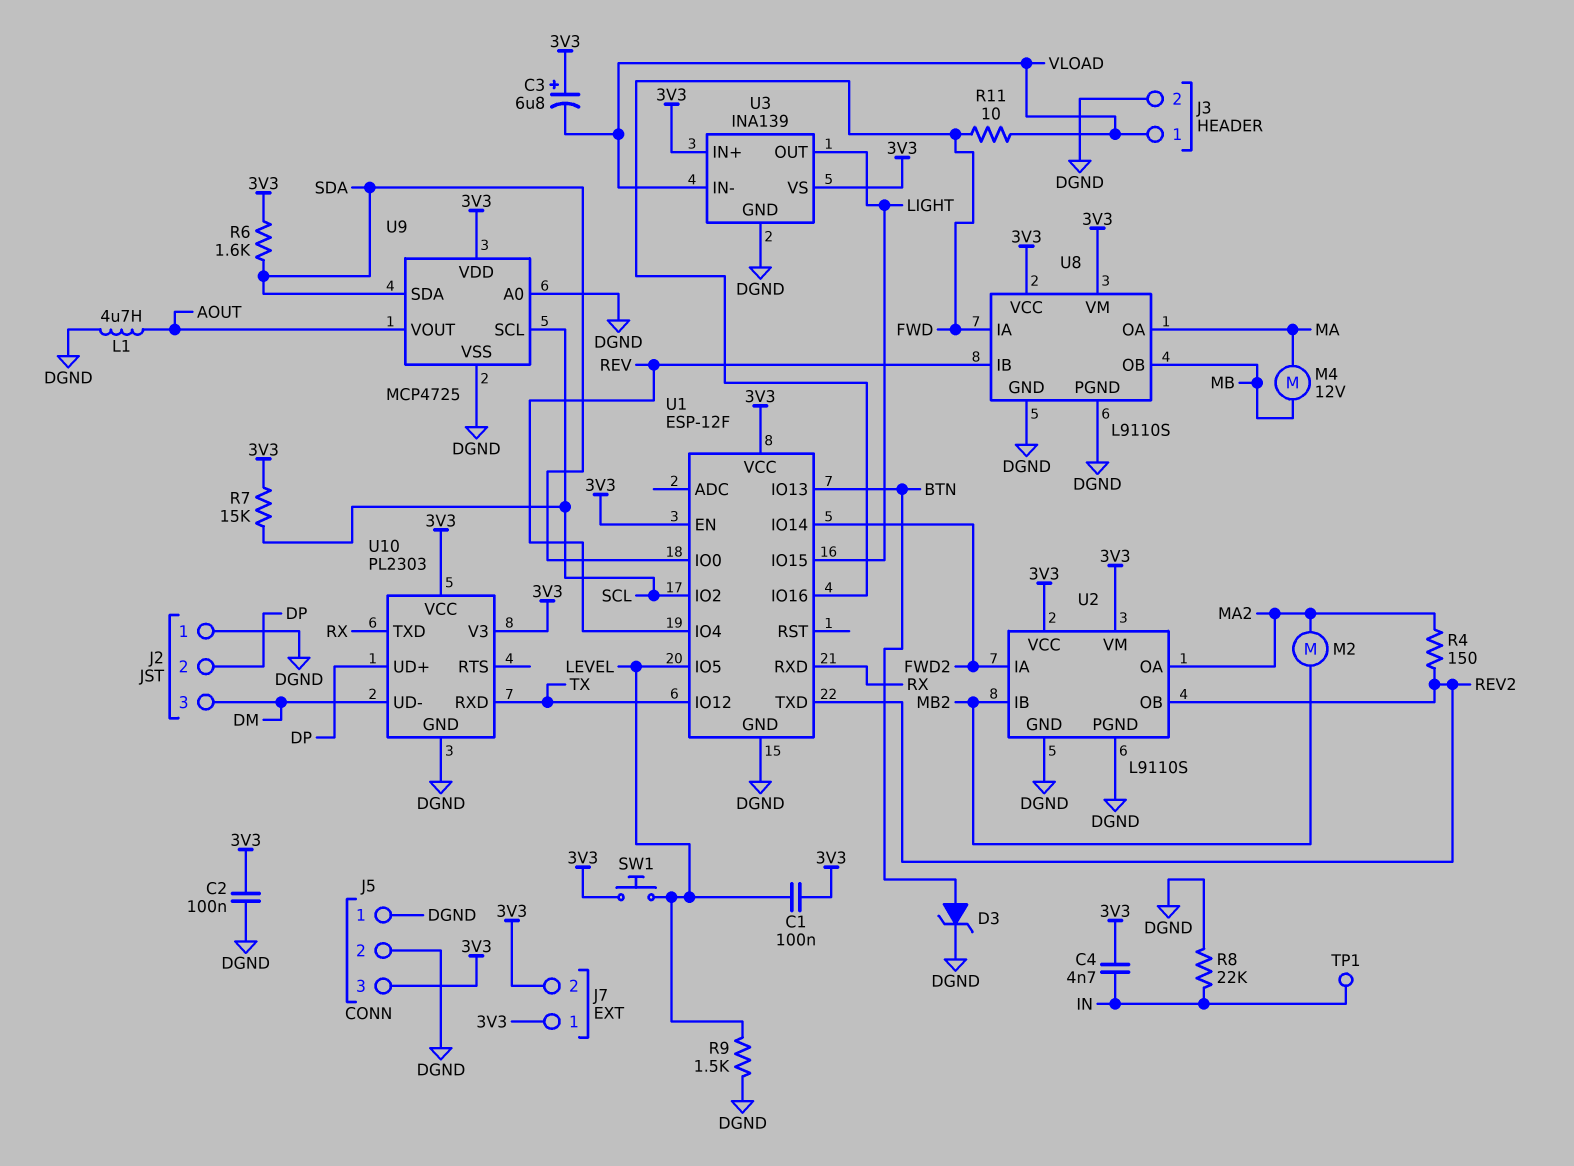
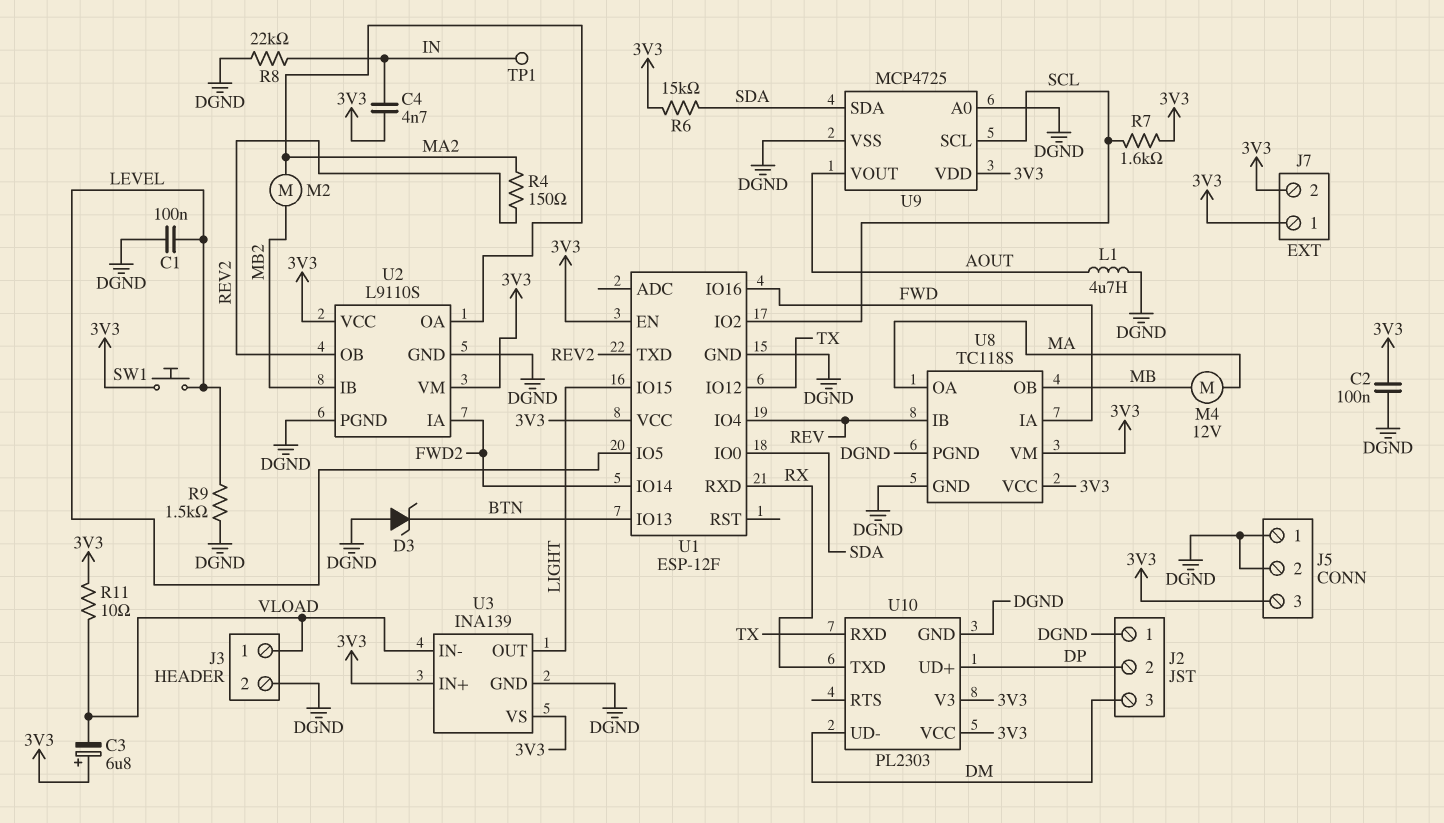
C1: 100nF (3V3, LEVEL) -> 100nF (DGND, LEVEL)
D3: zener (A BTN, K DGND) -> zener (A DGND, K BTN)
R6: 1.6k (3V3, SDA) -> 15k (3V3, SDA)
R7: 15k (3V3, SCL) -> 1.6k (3V3, SCL)
R11: 10 (FWD, VLOAD) -> 10 (3V3, VLOAD)
U8: L9110S -> TC118S

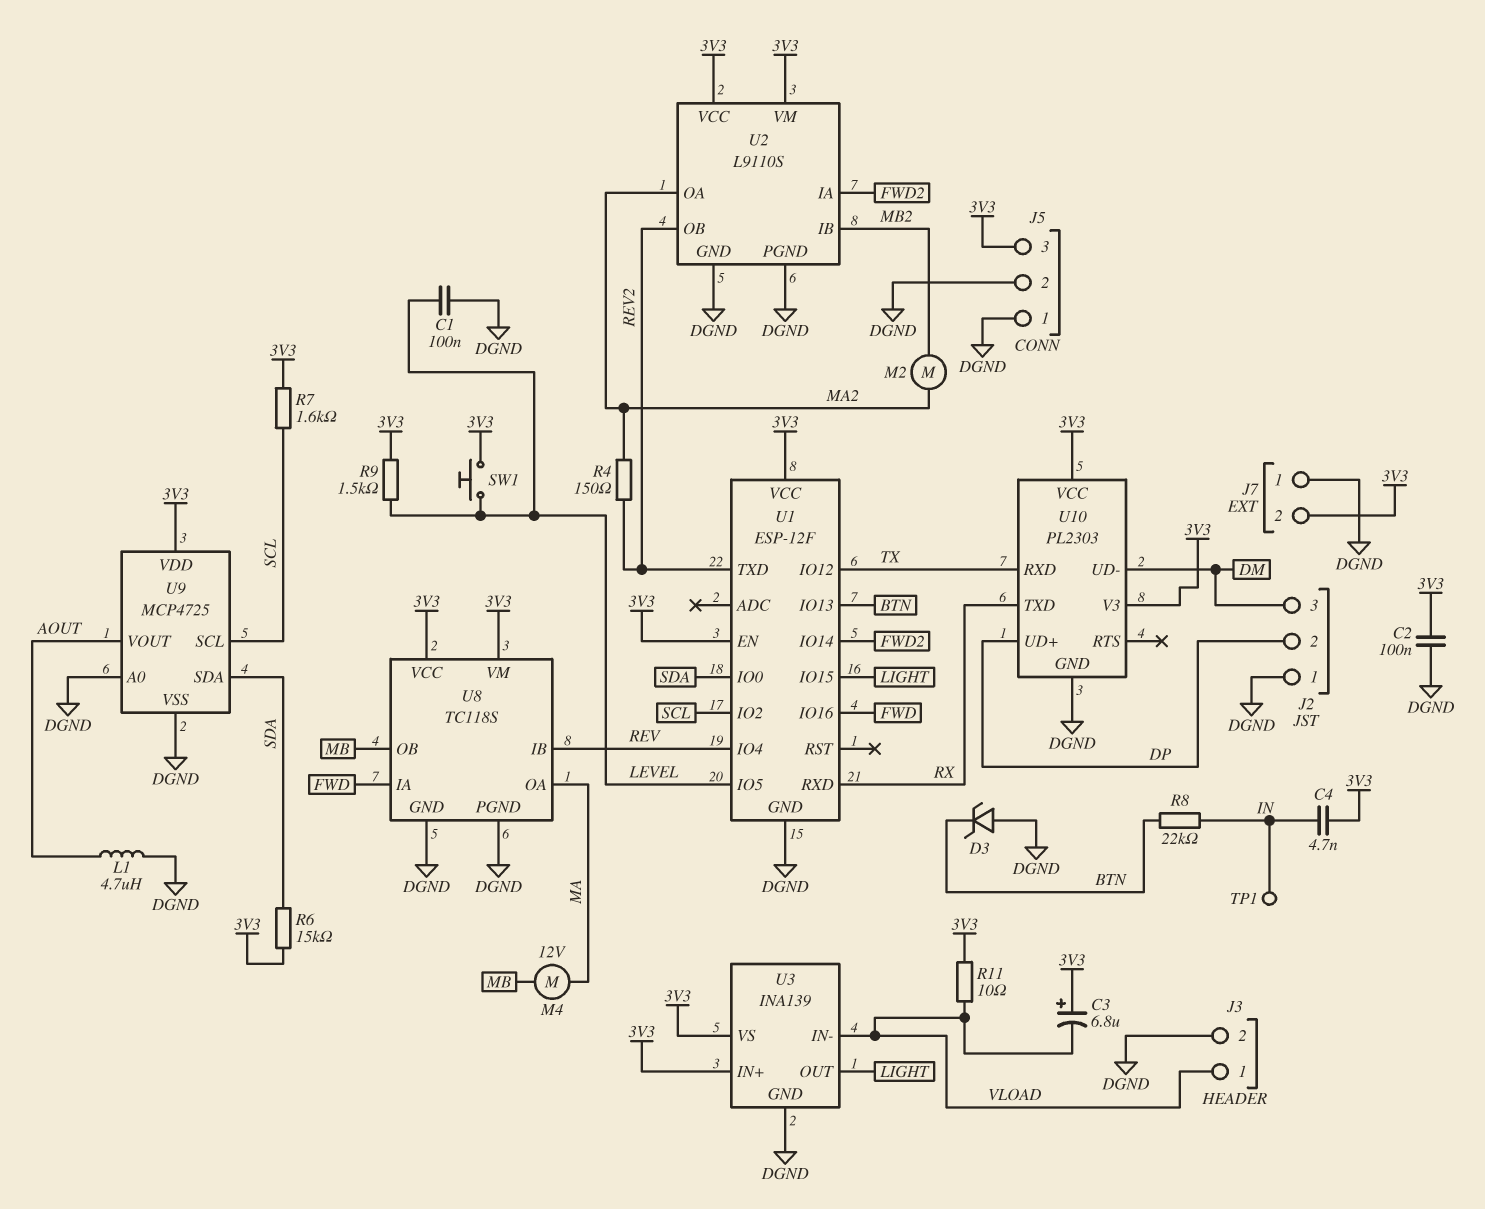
J7 pin 1: 3V3 -> DGND
R8: 22k (DGND, IN) -> 22k (BTN, IN)
R9: 1.5k (DGND, LEVEL) -> 1.5k (3V3, LEVEL)

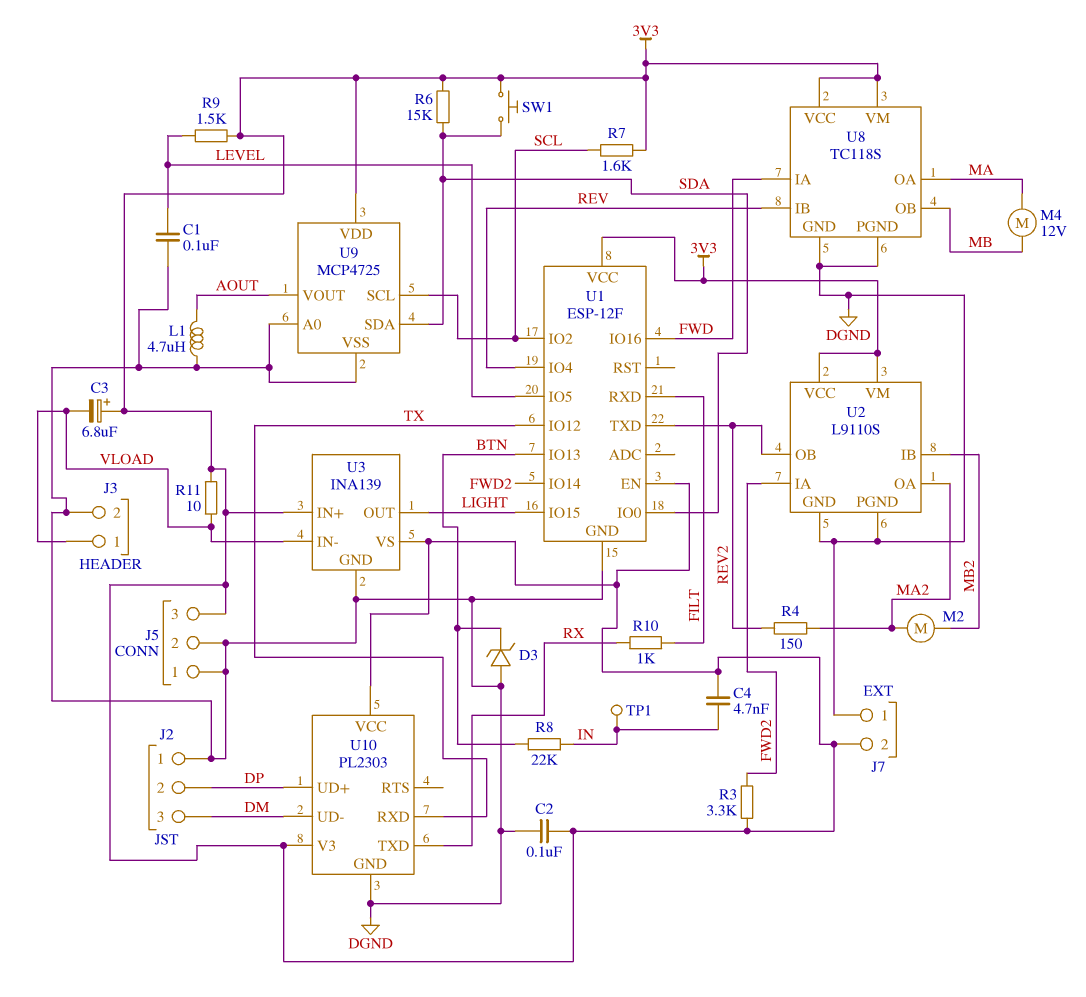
R3: none -> 3.3k (3V3, FWD2)
R10: none -> 1k (FILT, RX)
SW1: button (3V3, LEVEL) -> button (3V3, SDA)
U1 pin RXD: RX -> FILT

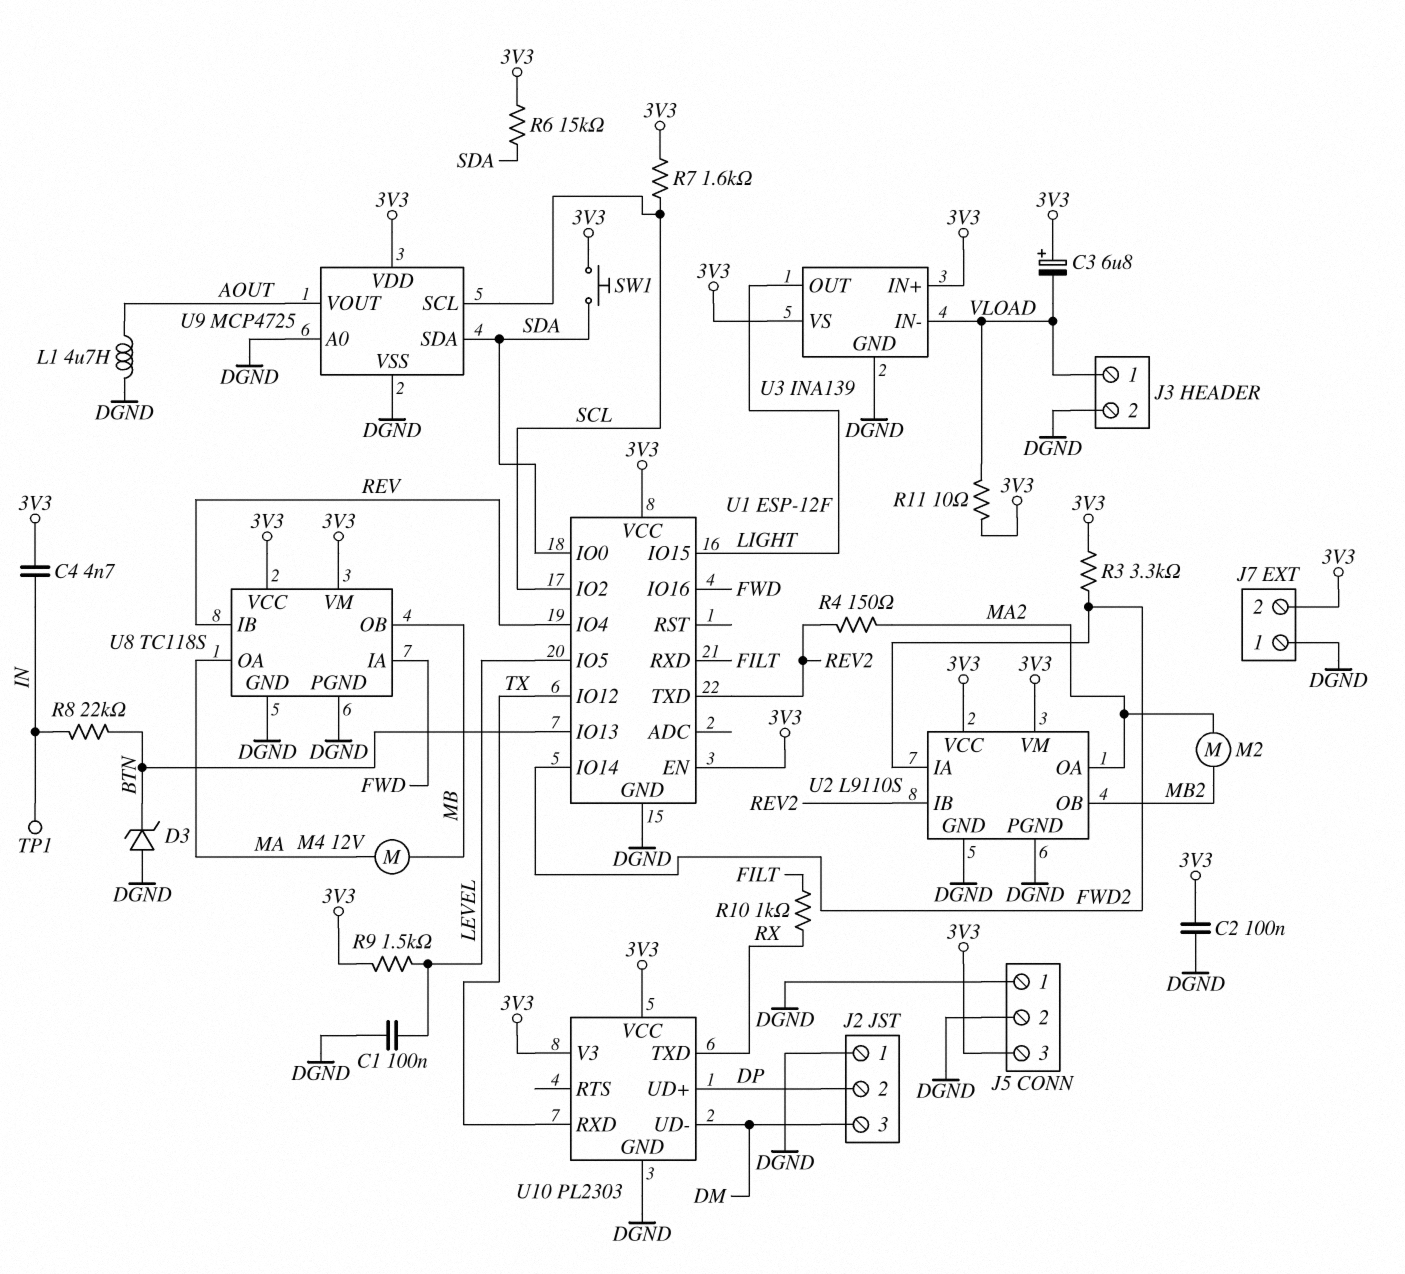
U2 pin IB: MB2 -> REV2
U2 pin OB: REV2 -> MB2

